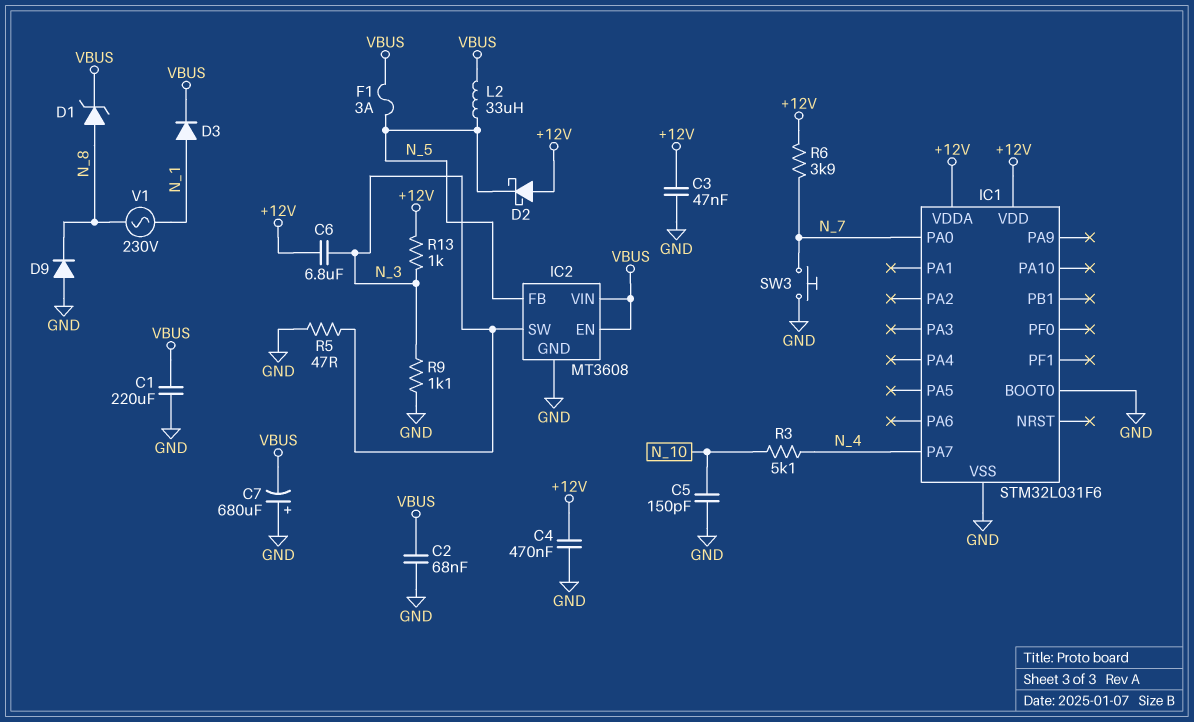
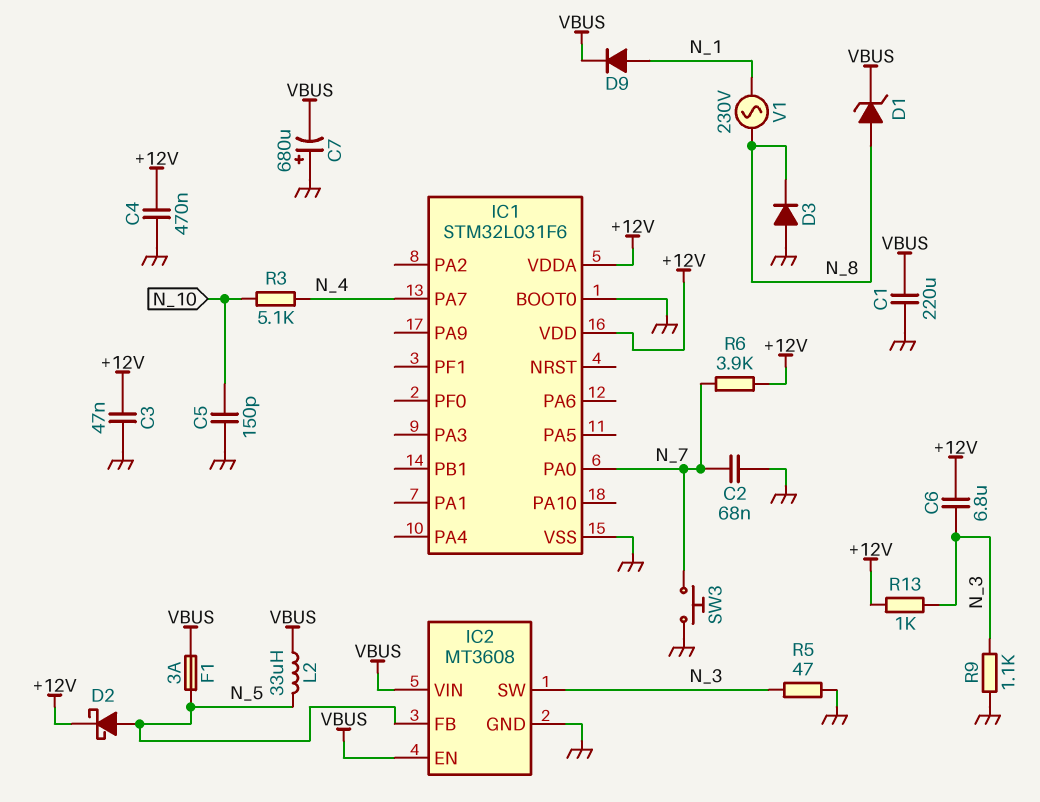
C2: 68nF (GND, VBUS) -> 68nF (GND, N_7)
D2: schottky (A +12V, K N_5) -> schottky (A N_5, K +12V)
D3: diode (A N_1, K VBUS) -> diode (A GND, K N_8)
D9: diode (A GND, K N_8) -> diode (A N_1, K VBUS)

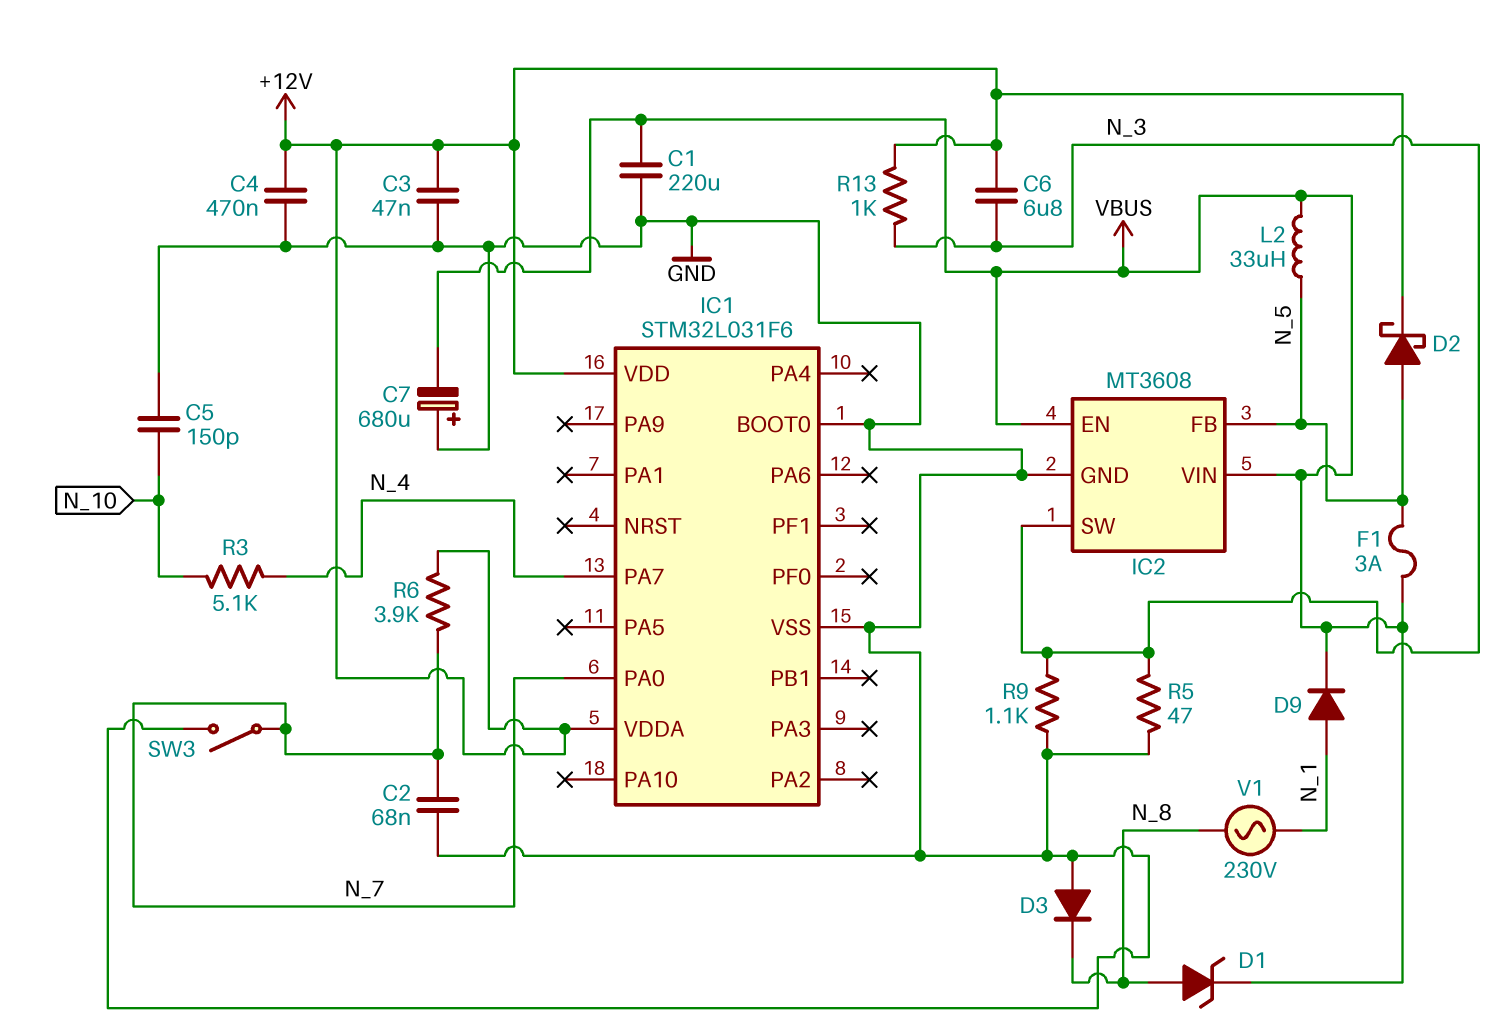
SW3: button (GND, N_7) -> switch (GND, N_7)

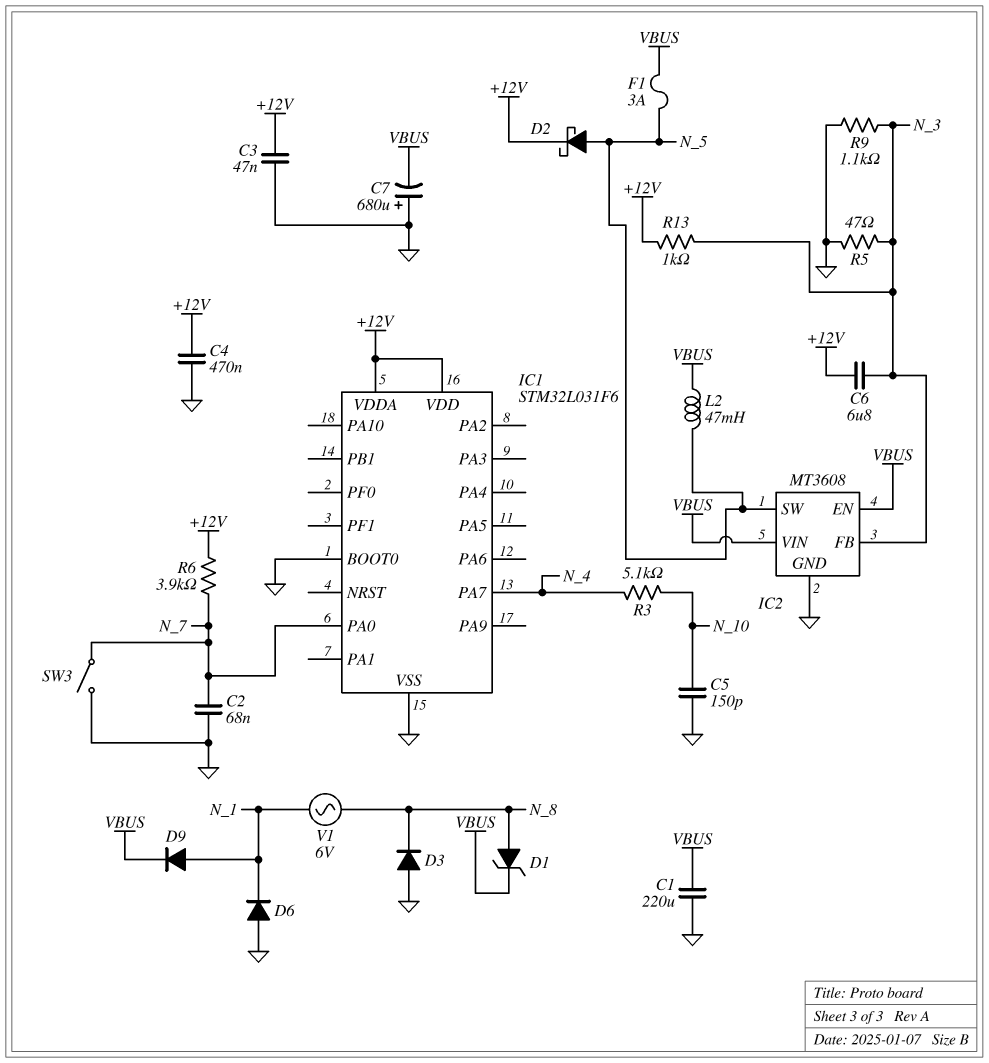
D6: none -> diode (A GND, K N_1)
IC2 pin FB: N_5 -> N_3
IC2 pin SW: N_3 -> N_5
L2: 33uH (N_5, VBUS) -> 47mH (N_5, VBUS)
V1: AC 230V (N_1, N_8) -> AC 6V (N_1, N_8)

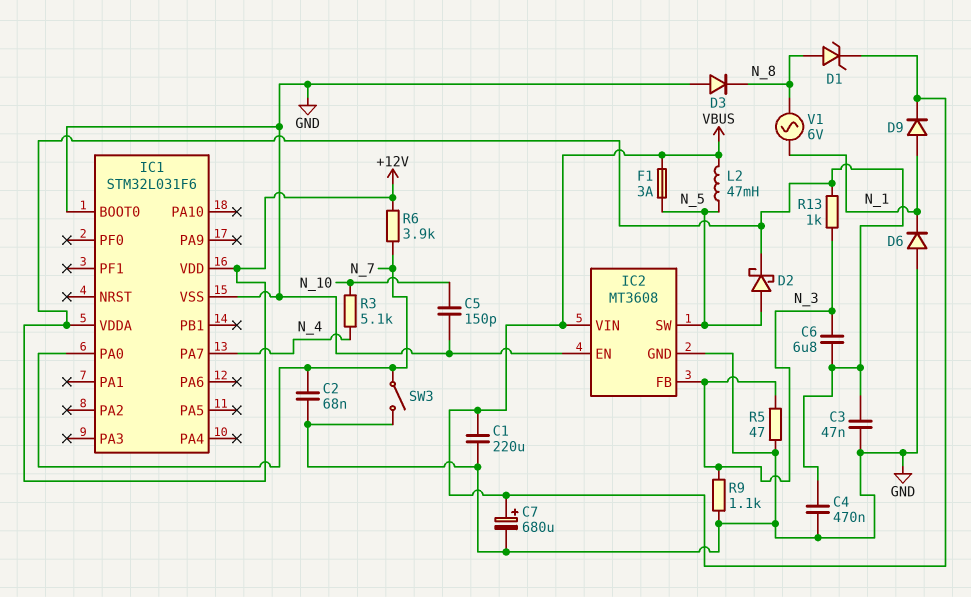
C7: 680uF (plus GND, minus VBUS) -> 680uF (plus VBUS, minus GND)
IC2 pin EN: VBUS -> GND

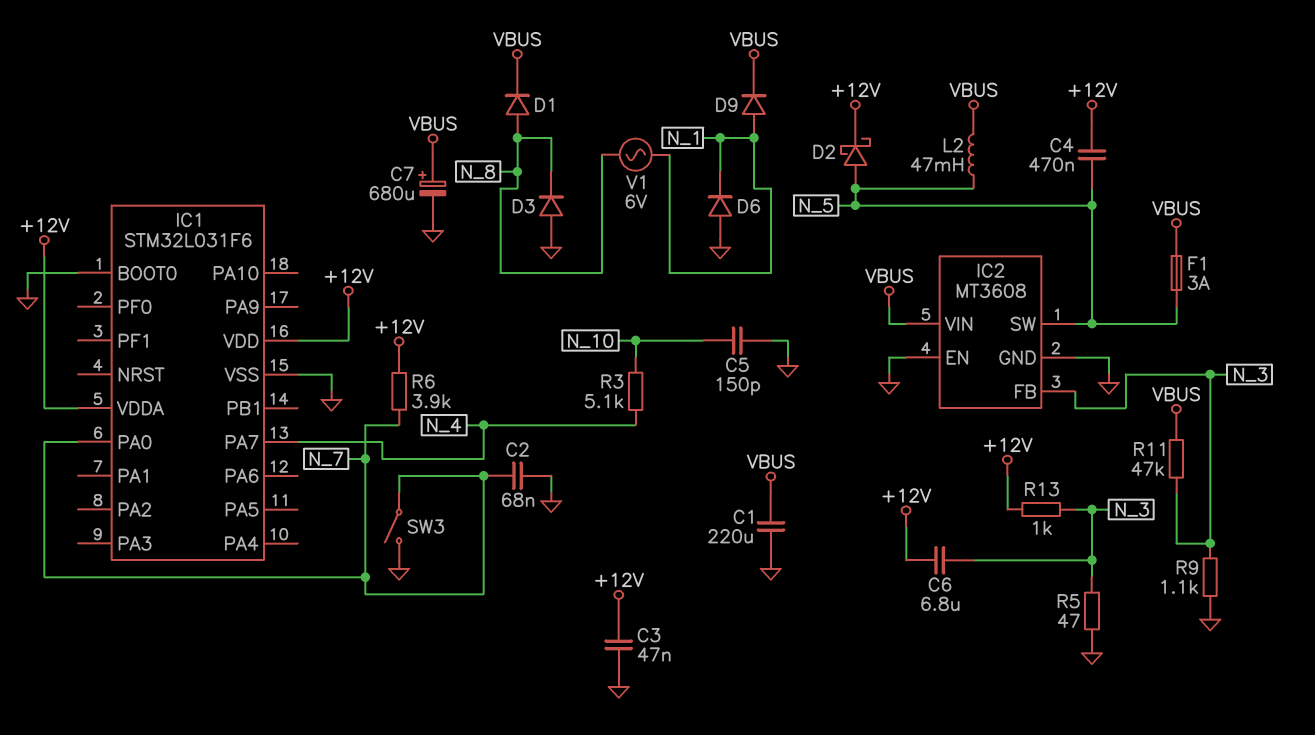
C4: 470nF (+12V, GND) -> 470nF (+12V, N_5)
D1: zener (A N_8, K VBUS) -> diode (A N_8, K VBUS)
R11: none -> 47k (N_3, VBUS)

